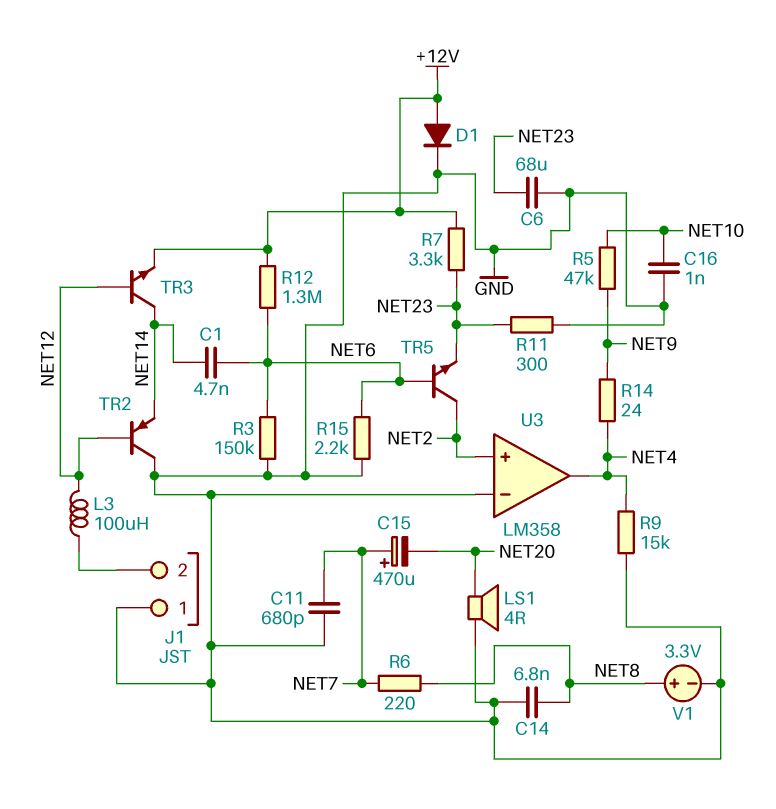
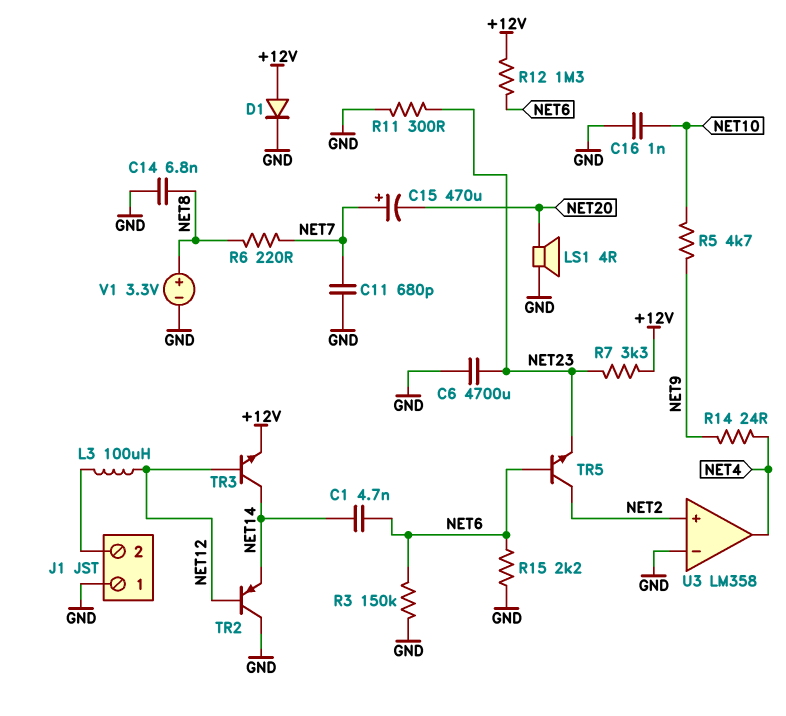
C6: 68uF (GND, NET23) -> 4700uF (GND, NET23)
R5: 47k (NET9, NET10) -> 4.7k (NET9, NET10)
R9: 15k (GND, NET4) -> none

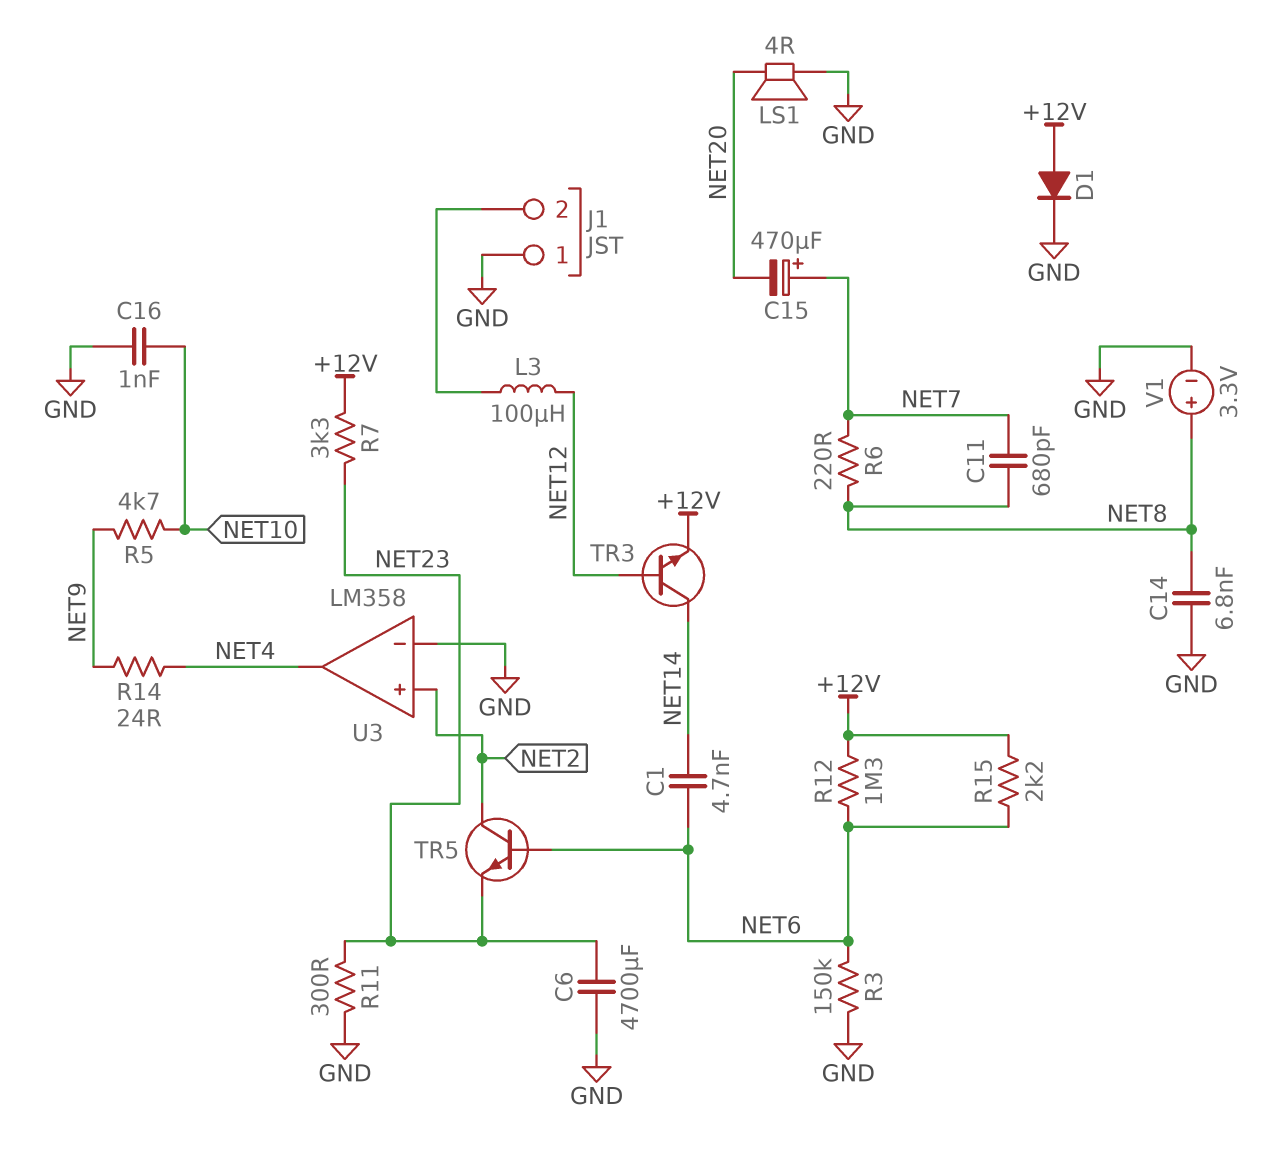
C11: 680pF (GND, NET7) -> 680pF (NET7, NET8)
R15: 2.2k (GND, NET6) -> 2.2k (+12V, NET6)
TR2: PNP (B NET12, C GND, E NET14) -> none

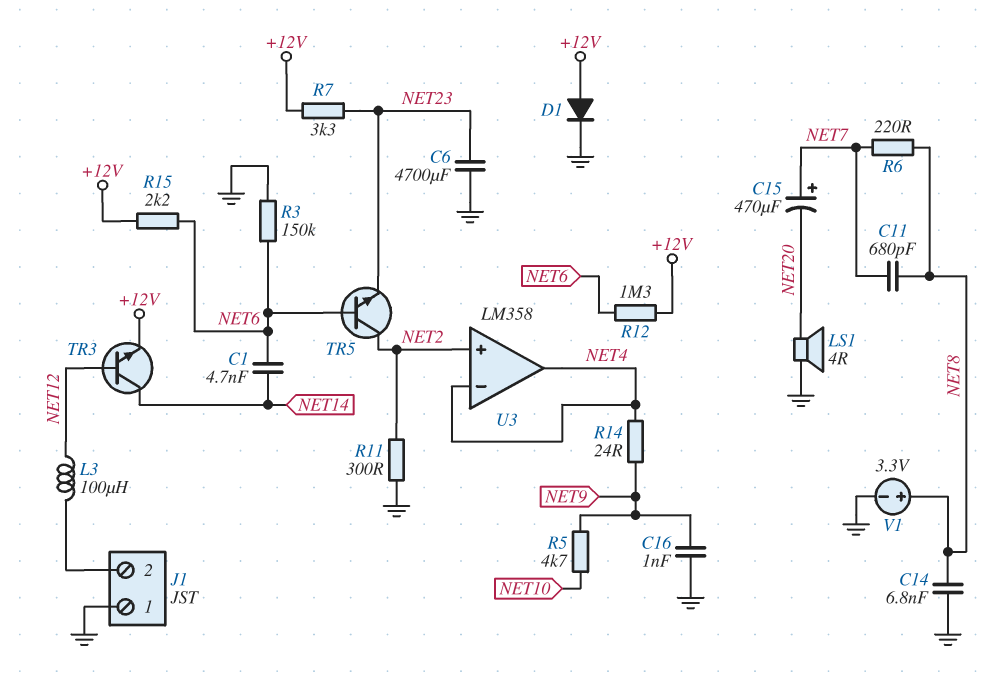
C16: 1nF (GND, NET10) -> 1nF (GND, NET9)
R11: 300 (GND, NET23) -> 300 (GND, NET2)
U3 pin in-: GND -> NET4

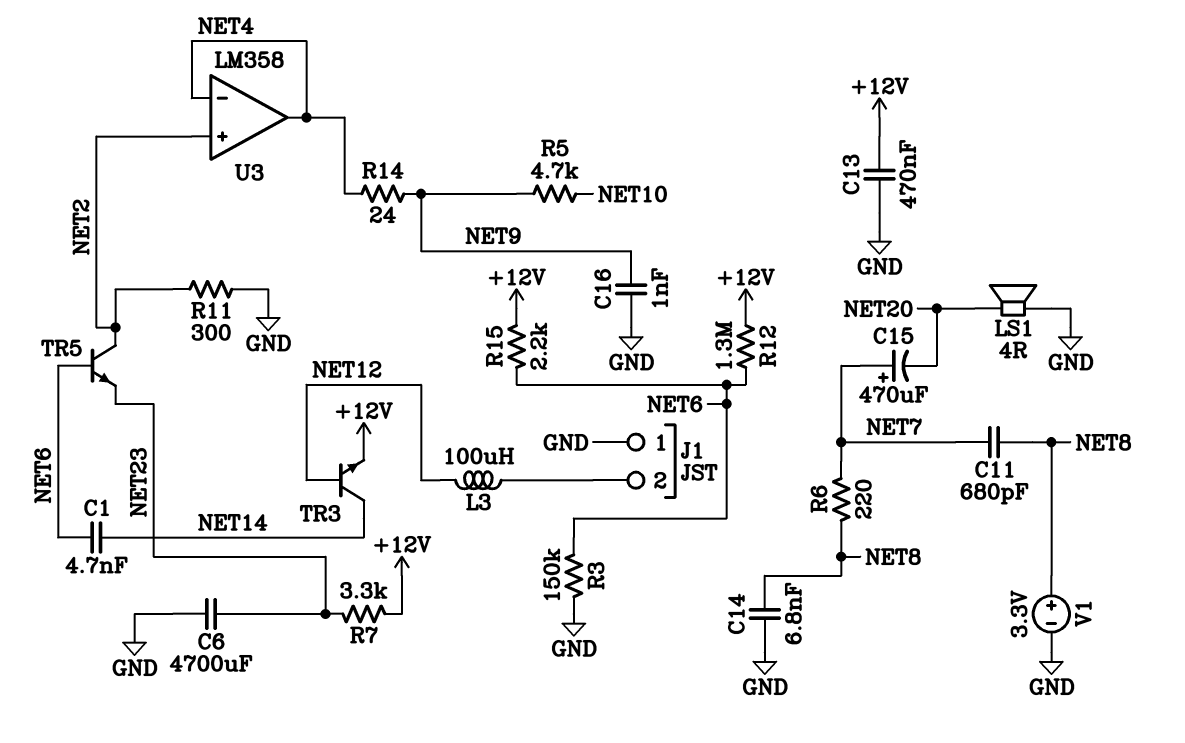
C13: none -> 470nF (+12V, GND)
D1: diode (A +12V, K GND) -> none

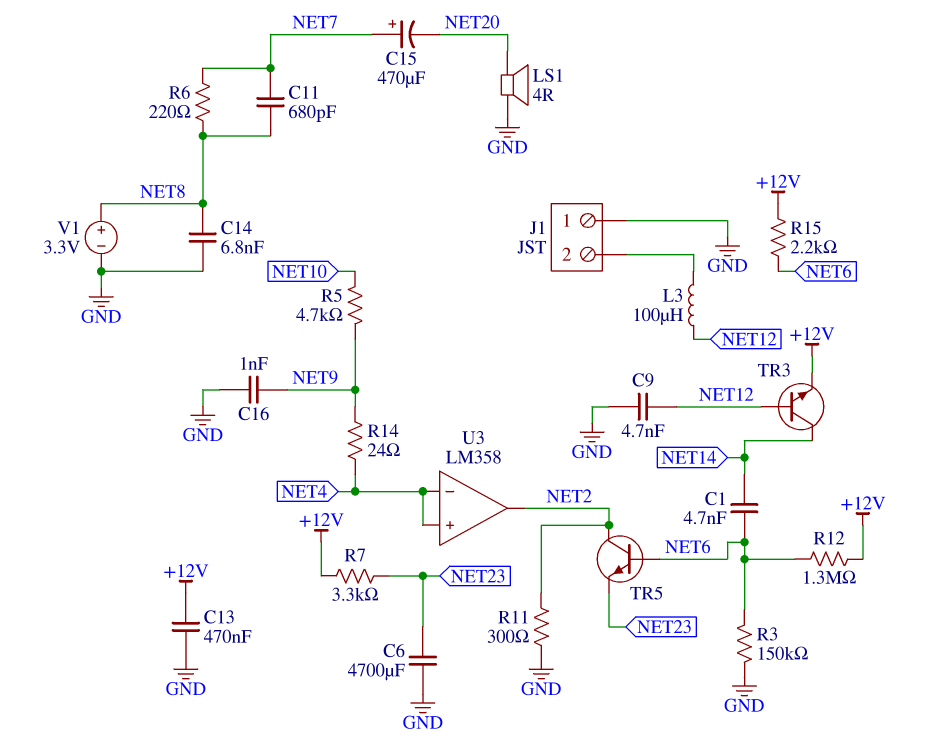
C9: none -> 4.7nF (GND, NET12)
U3 pin in+: NET2 -> NET4
U3 pin out: NET4 -> NET2

